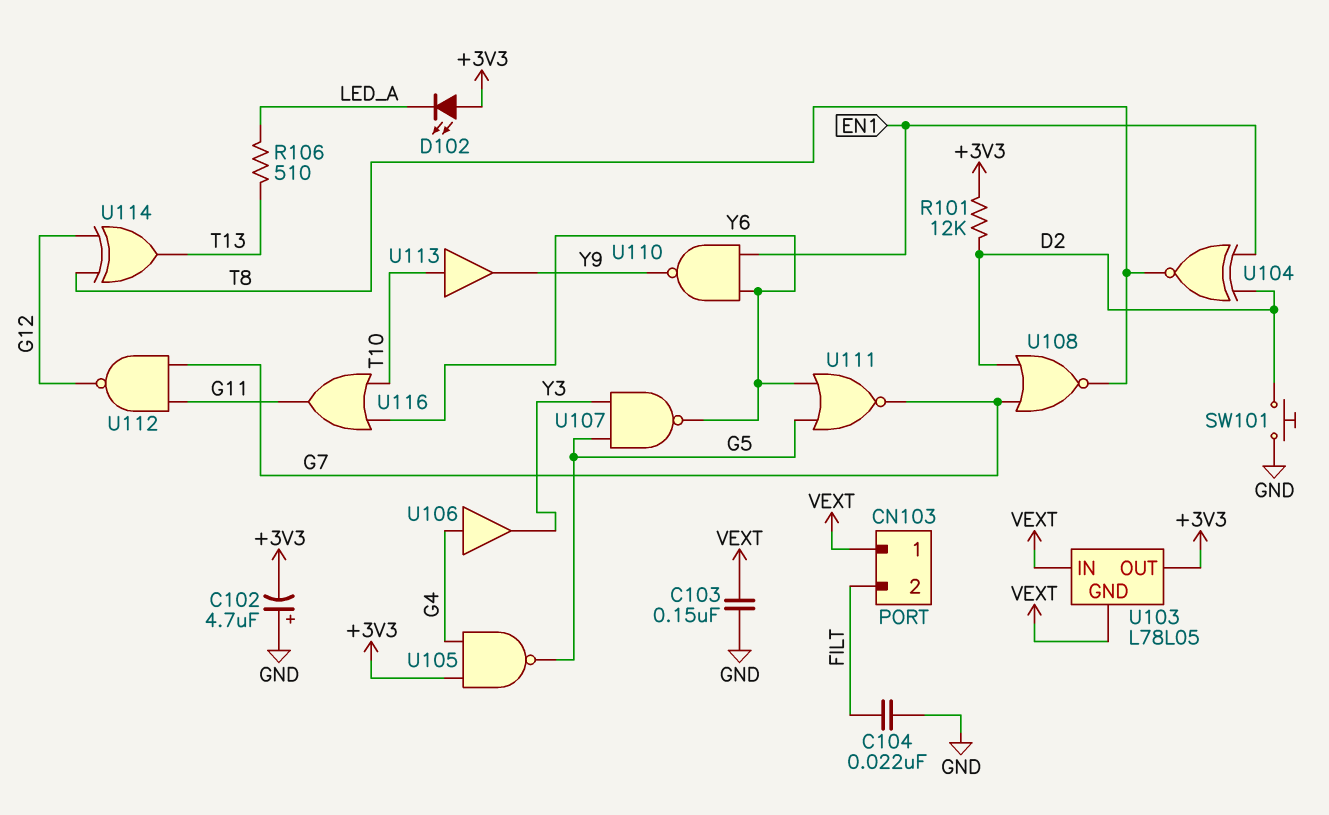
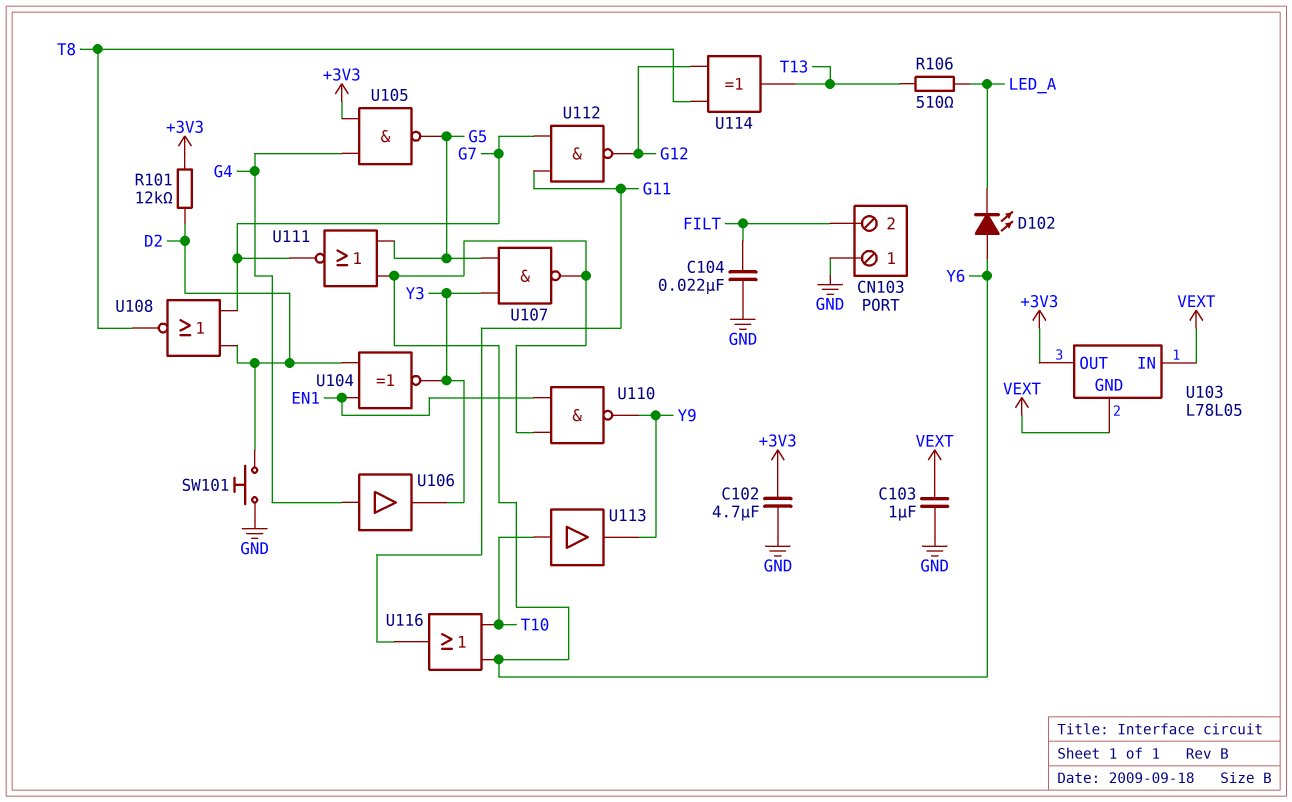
C102: 4.7uF (plus GND, minus +3V3) -> 4.7uF (+3V3, GND)
C103: 150nF (GND, VEXT) -> 1uF (GND, VEXT)
CN103 pin 1: VEXT -> GND
D102: LED (A +3V3, K LED_A) -> LED (A Y6, K LED_A)
U104: XNOR (in D2, in EN1, out T8) -> XNOR (in D2, in EN1, out Y3)

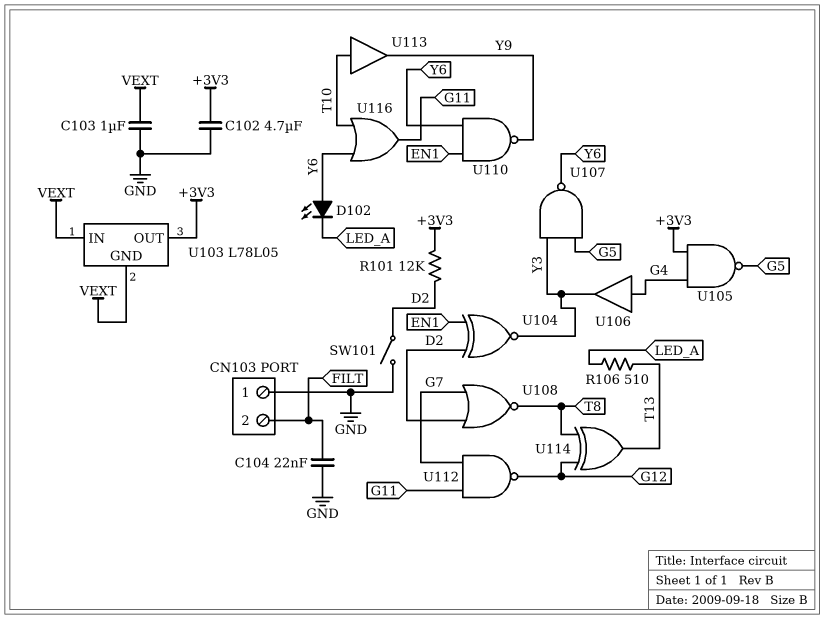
SW101: button (D2, GND) -> switch (D2, GND)
U111: NOR (in G5, in Y6, out G7) -> none

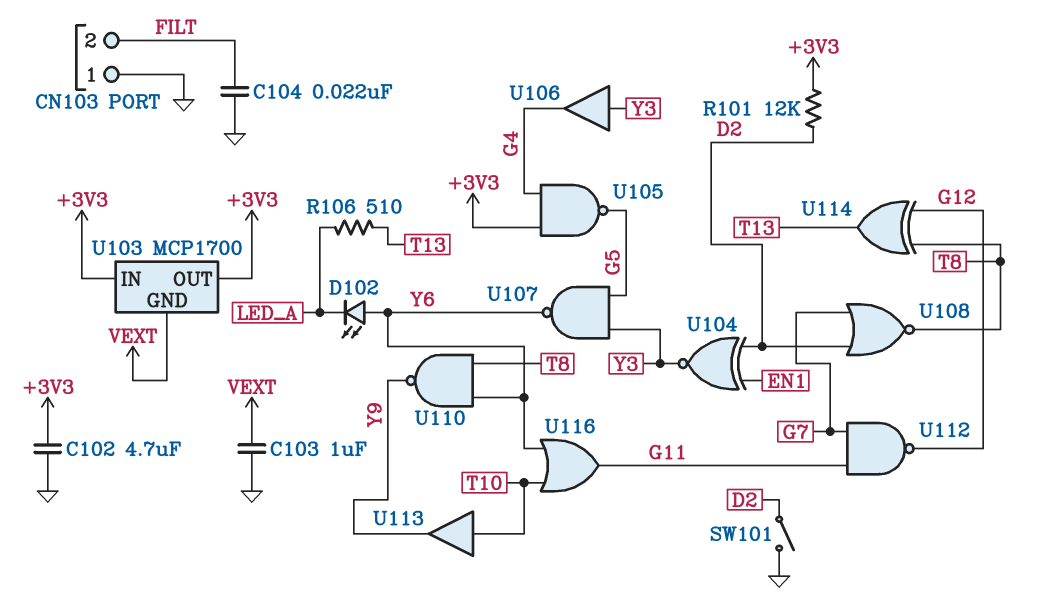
U103: L78L05 -> MCP1700
U103 pin IN: VEXT -> +3V3
U106: buffer (in G4, out Y3) -> buffer (in Y3, out G4)
U110: NAND (in EN1, in Y6, out Y9) -> NAND (in T8, in Y6, out Y9)

